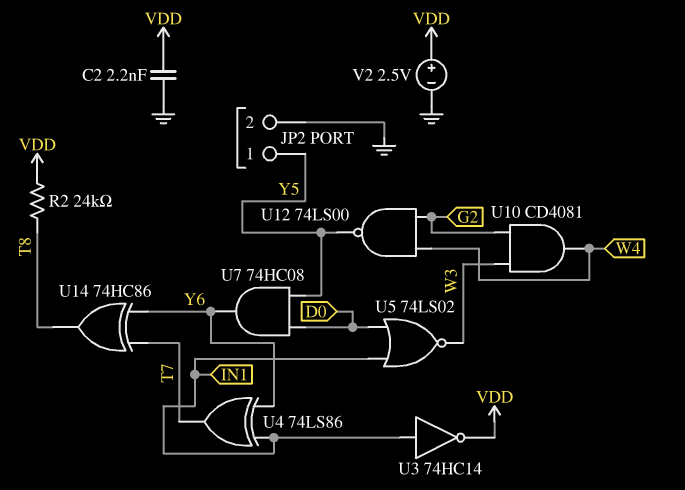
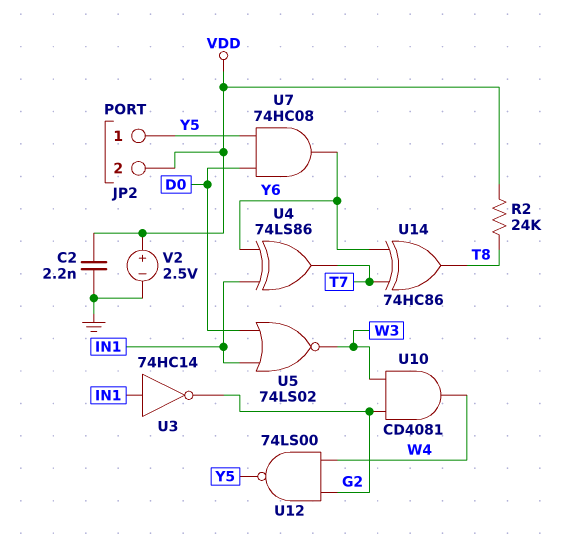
JP2 pin 2: GND -> VDD
U3: NOT 74HC14 (in IN1, out VDD) -> NOT 74HC14 (in IN1, out G2)

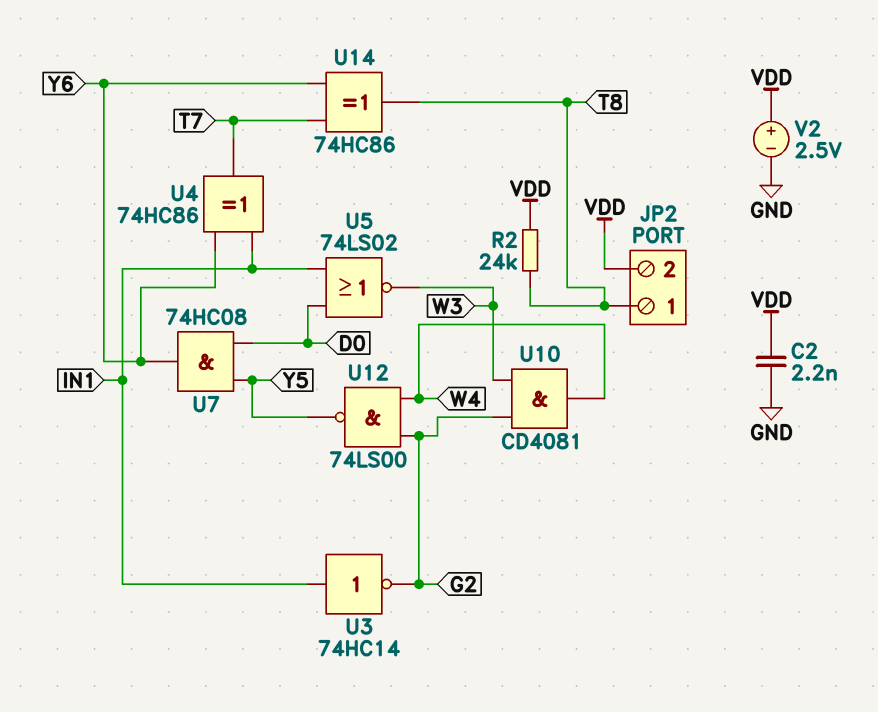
JP2 pin 1: Y5 -> T8
U4: XOR 74LS86 (in IN1, in Y6, out T7) -> XOR 74HC86 (in IN1, in Y6, out T7)

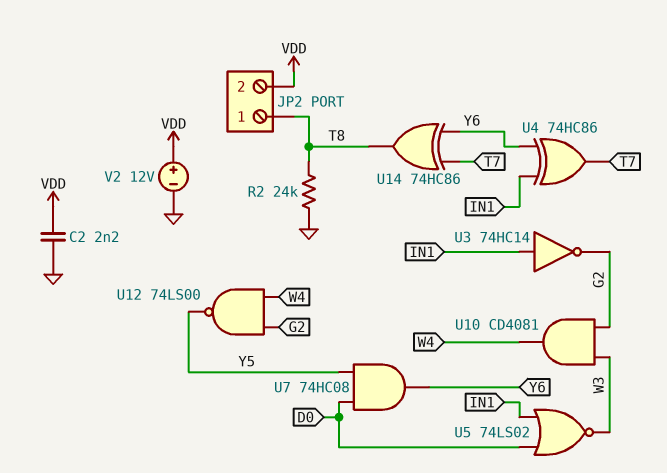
R2: 24k (T8, VDD) -> 24k (GND, T8)
V2: 2.5V (plus VDD, minus GND) -> 12V (plus VDD, minus GND)

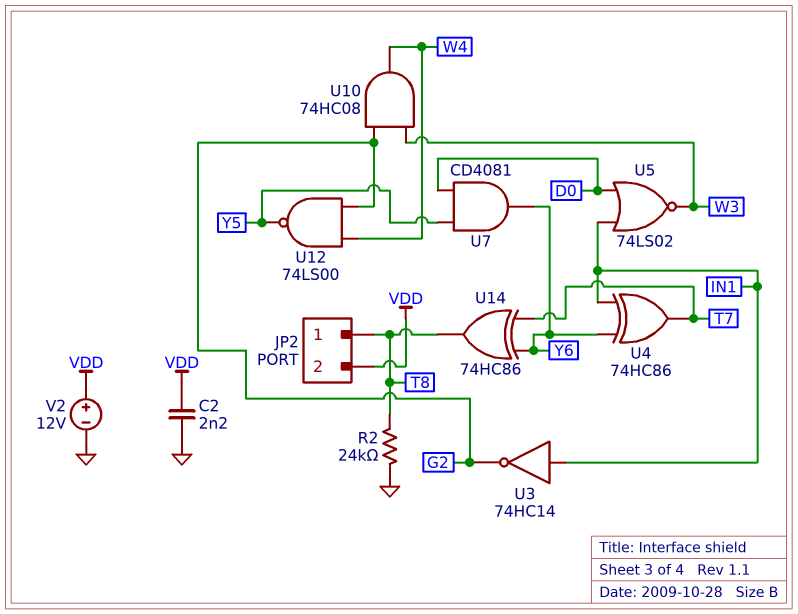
U7: AND 74HC08 (in D0, in Y5, out Y6) -> AND CD4081 (in D0, in Y5, out Y6)
U10: AND CD4081 (in G2, in W3, out W4) -> AND 74HC08 (in G2, in W3, out W4)

